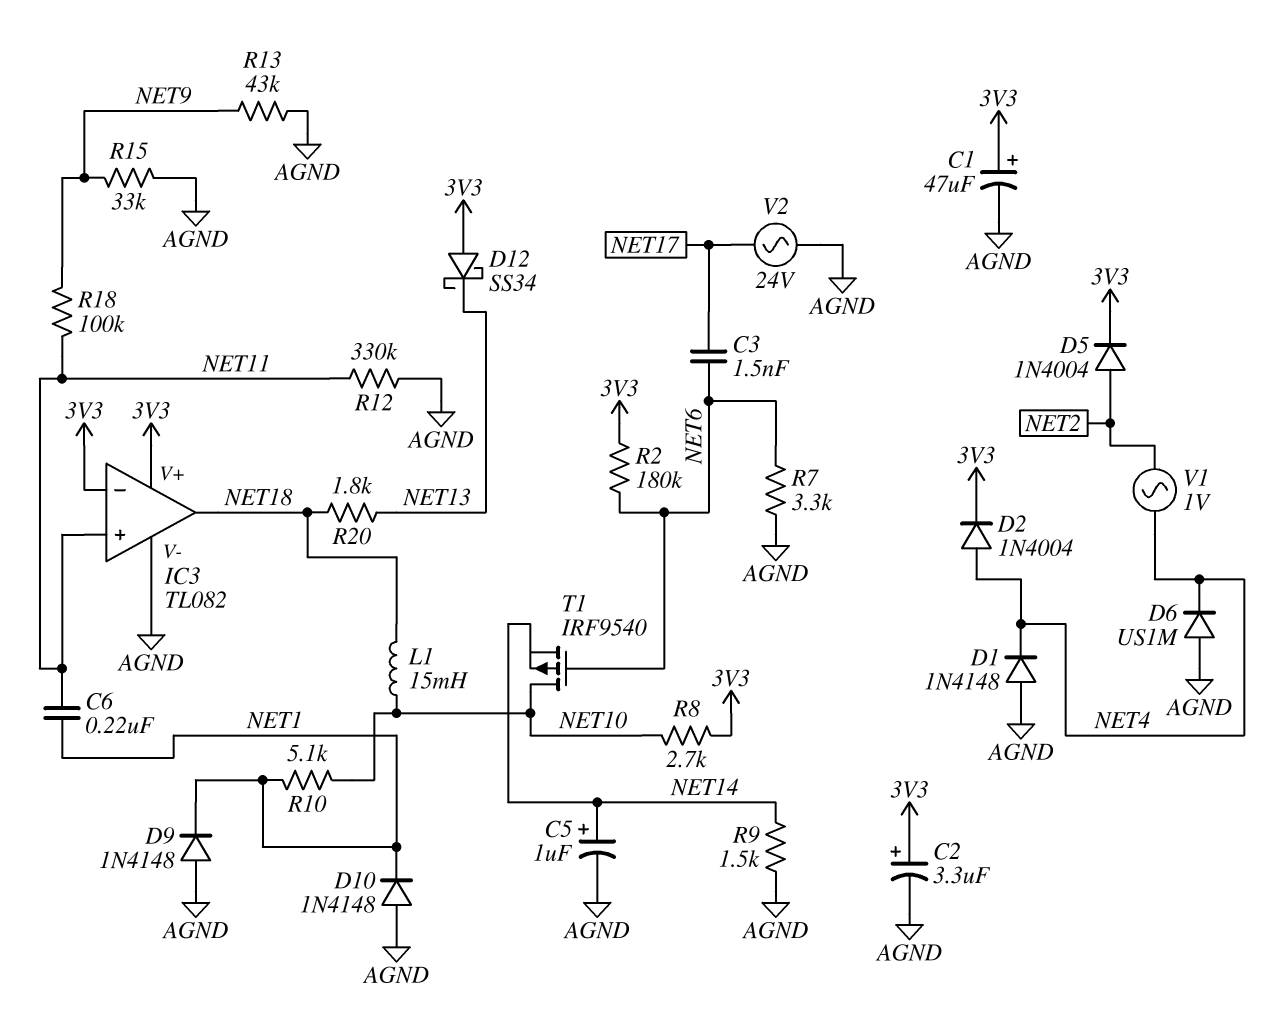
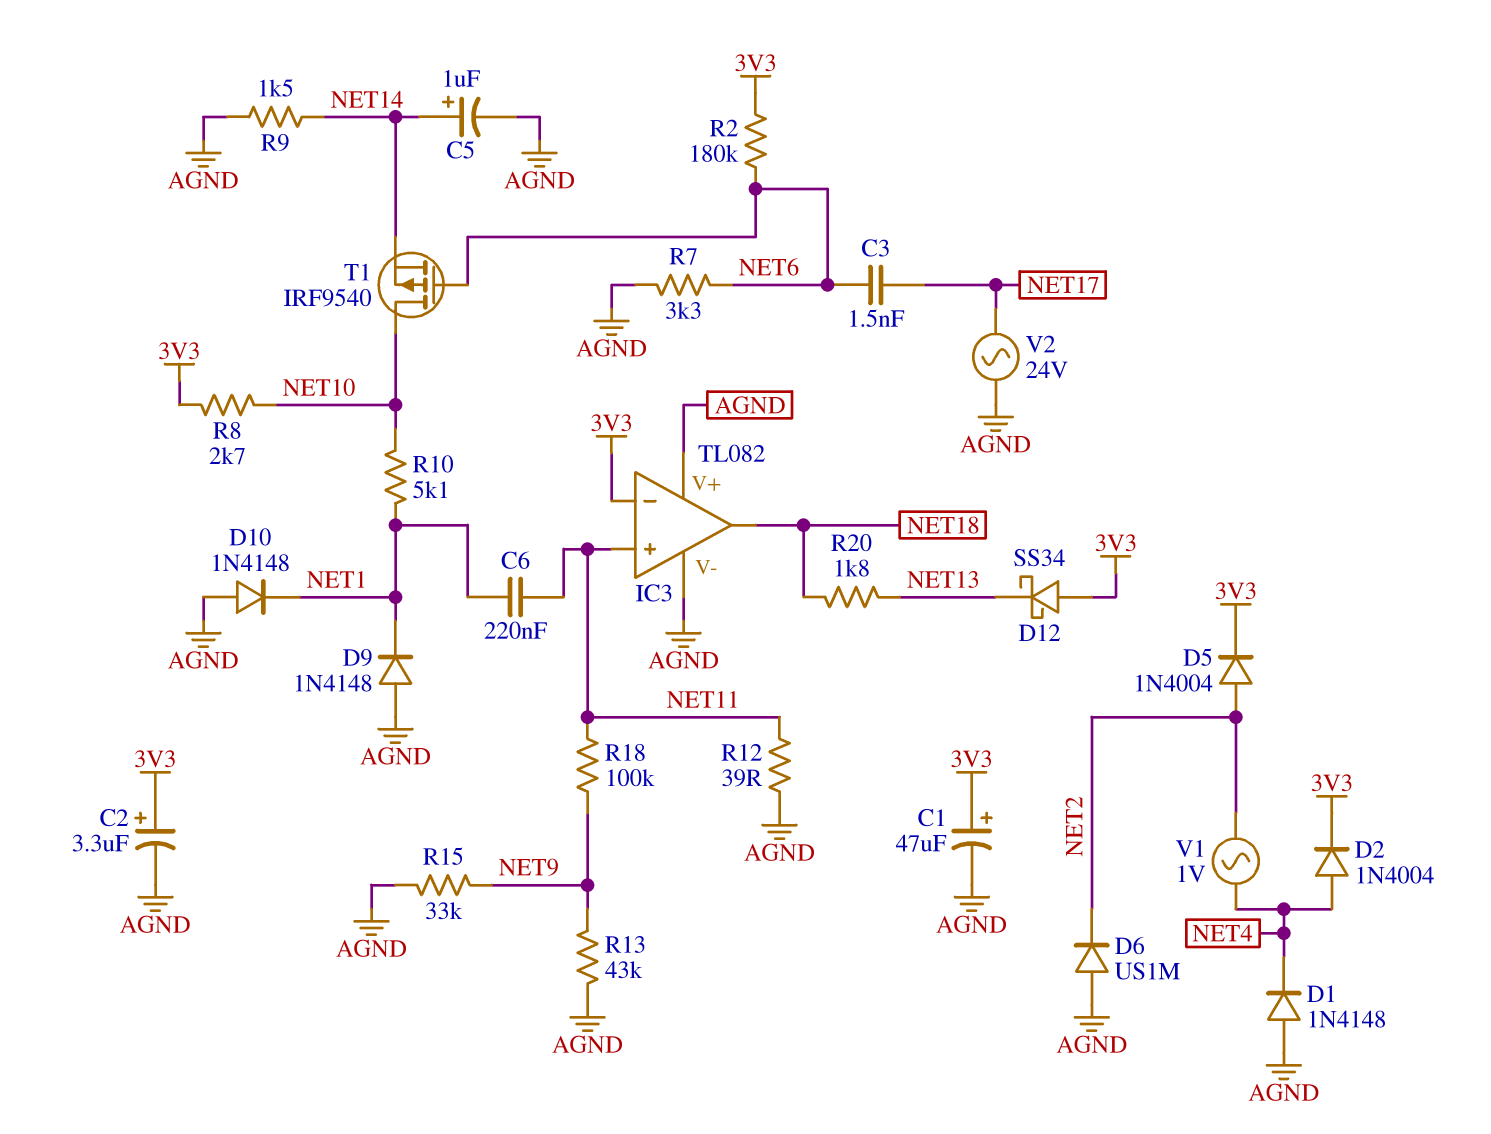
D6: diode US1M (A AGND, K NET4) -> diode US1M (A AGND, K NET2)
IC3 pin V+: 3V3 -> AGND
L1: 15mH (NET10, NET18) -> none
R12: 330k (AGND, NET11) -> 39 (AGND, NET11)

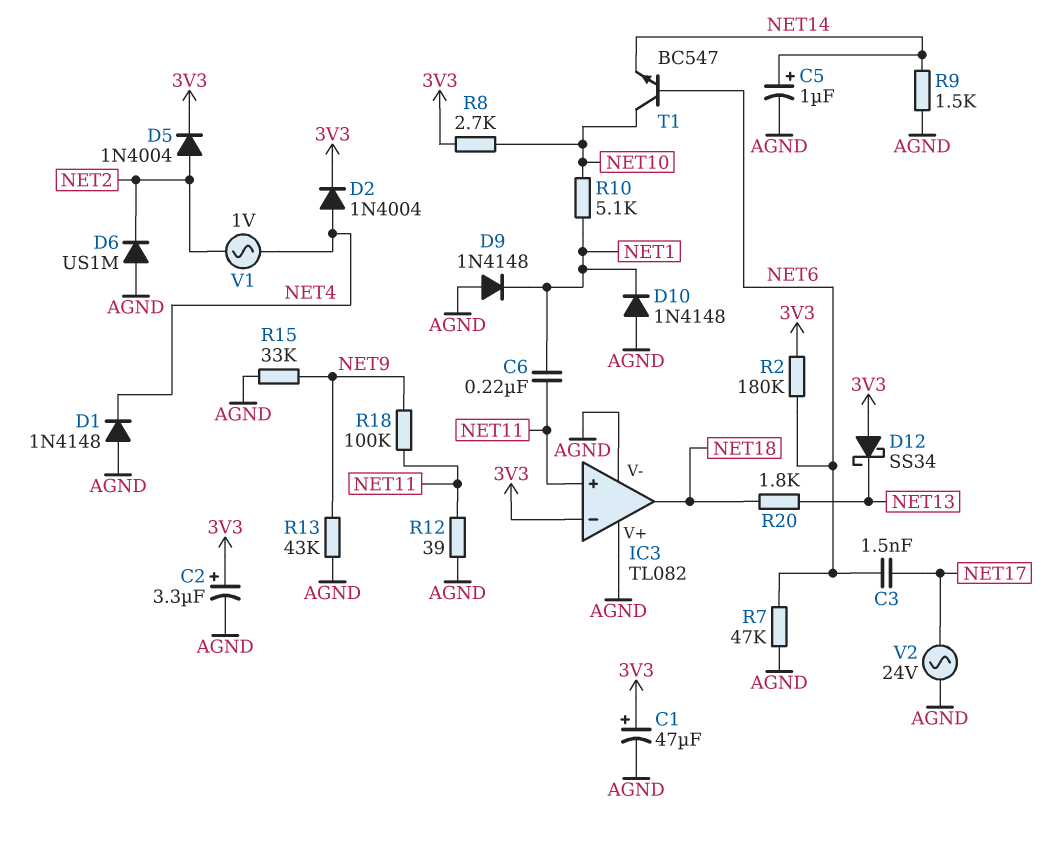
R7: 3.3k (AGND, NET6) -> 47k (AGND, NET6)
T1: PMOS IRF9540 (G NET6, D NET10, S NET14) -> NPN BC547 (B NET6, C NET10, E NET14)

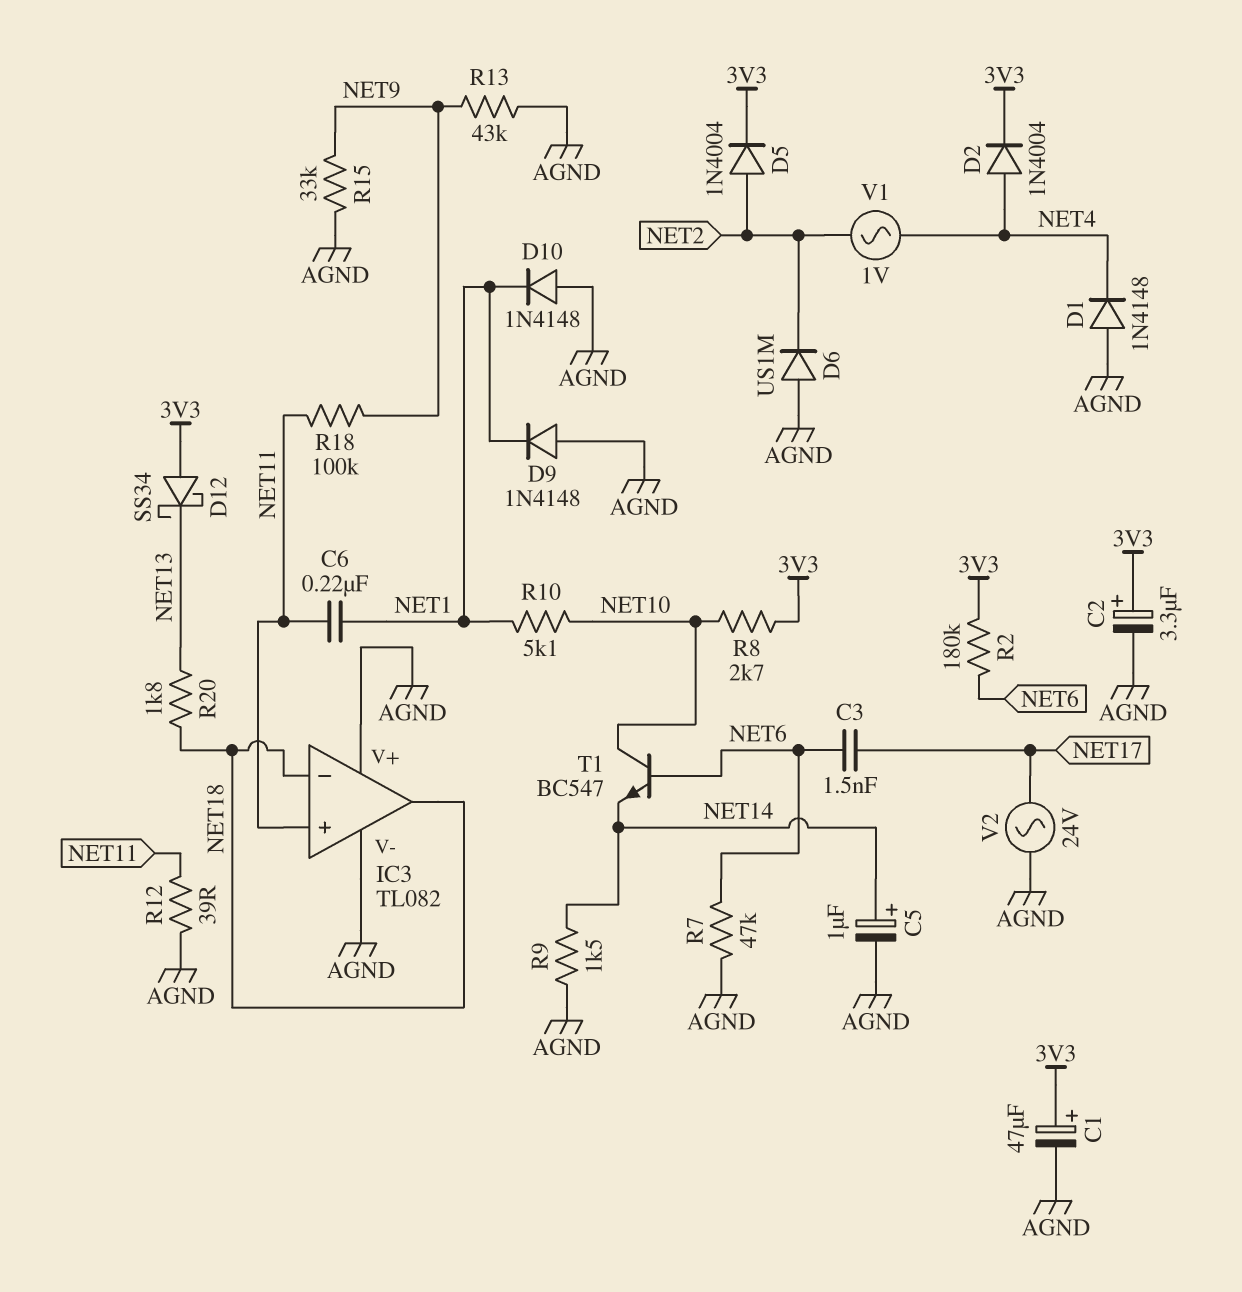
IC3 pin in-: 3V3 -> NET18

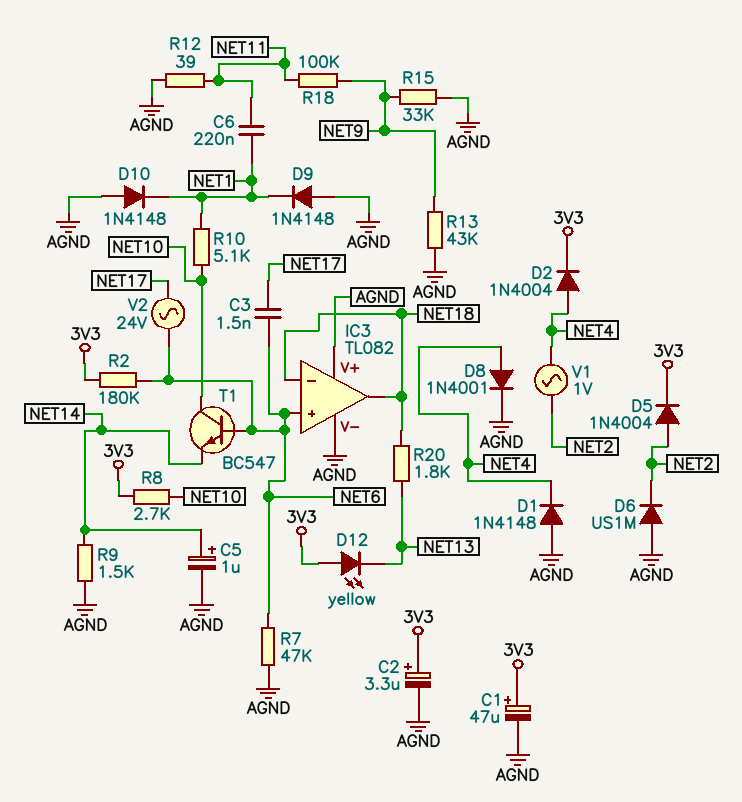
D8: none -> diode 1N4001 (A NET4, K AGND)
D12: schottky SS34 (A 3V3, K NET13) -> LED yellow (A 3V3, K NET13)
IC3 pin in+: NET11 -> NET6
V2: AC 24V (AGND, NET17) -> AC 24V (NET6, NET17)

